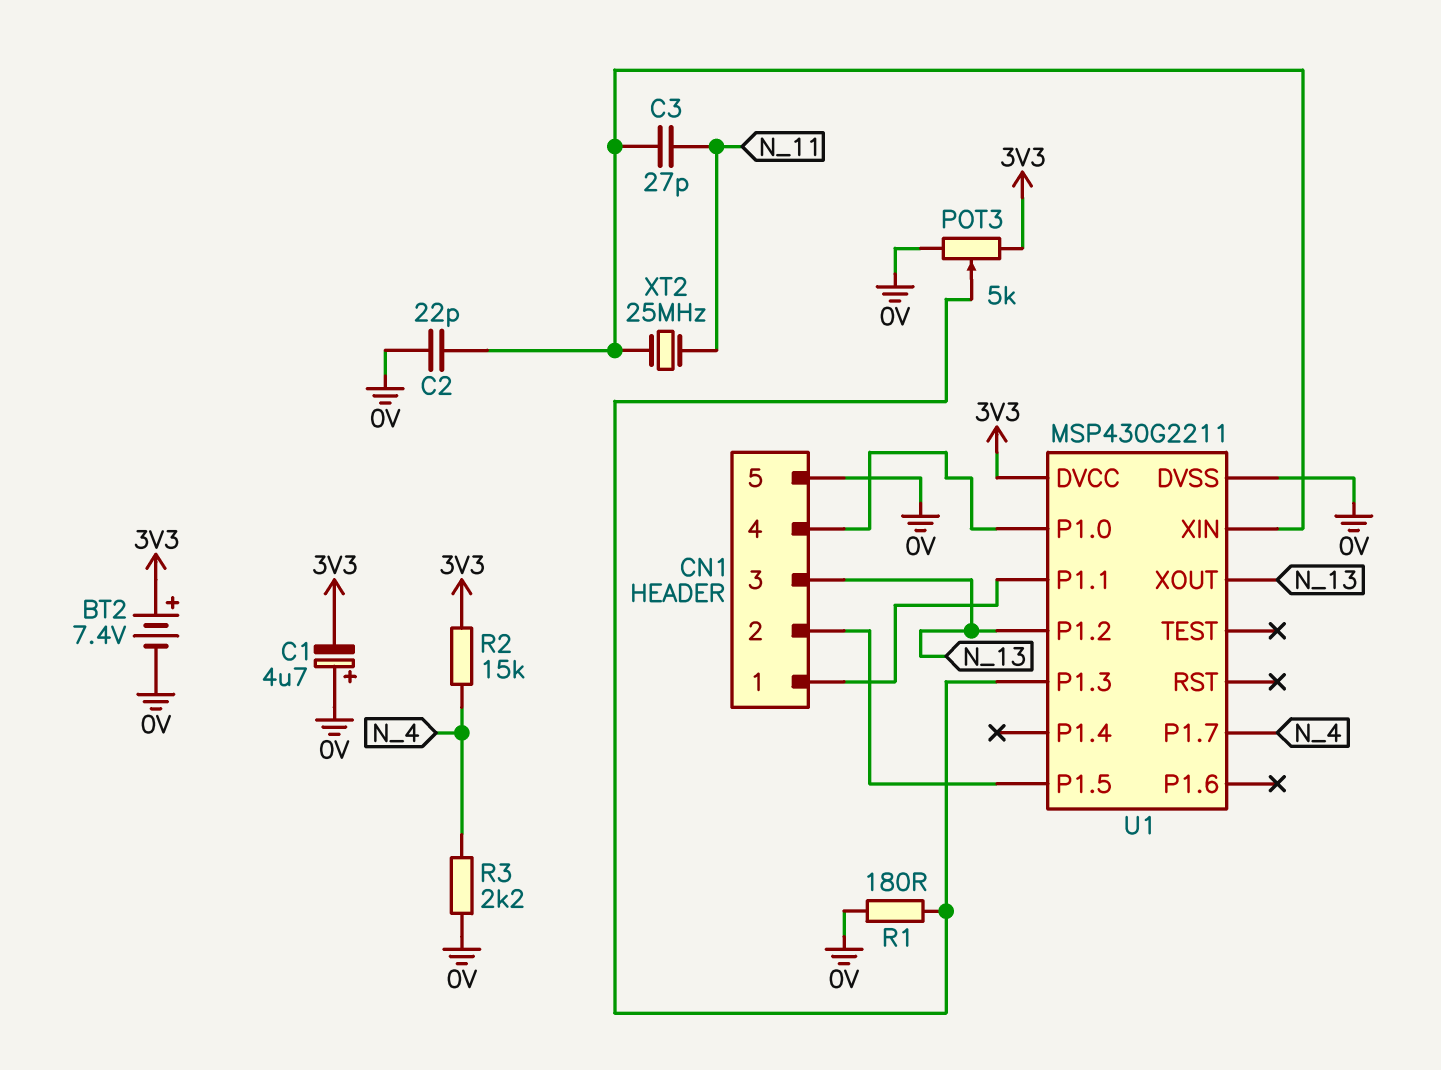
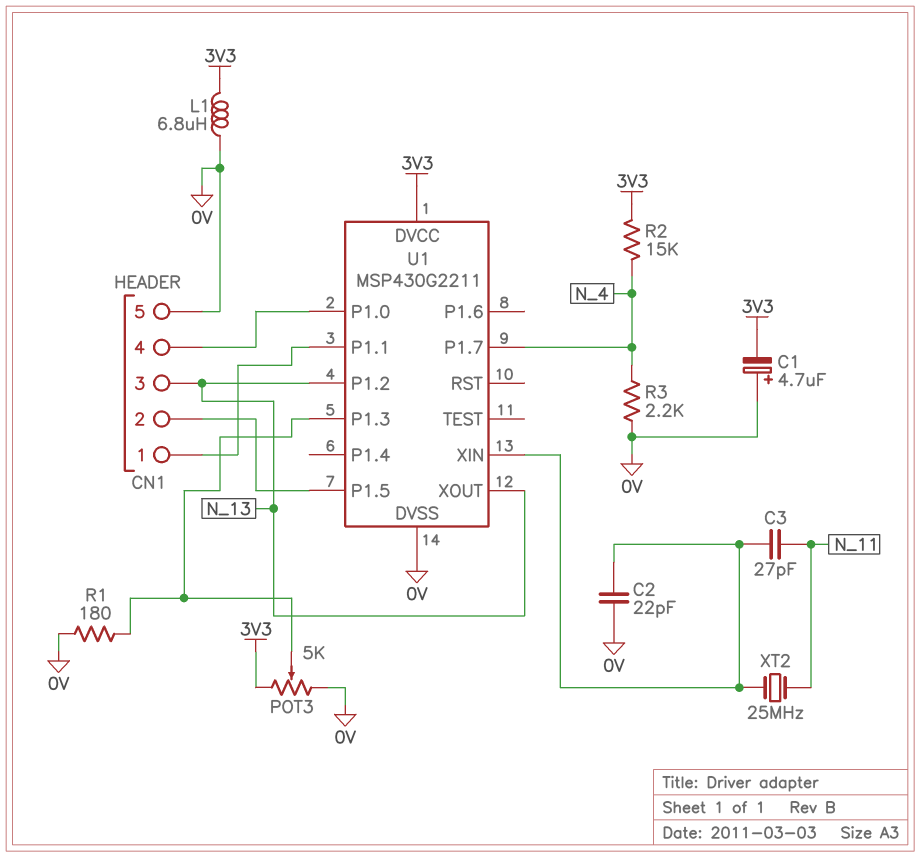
BT2: 7.4V (plus 3V3, minus 0V) -> none
L1: none -> 6.8uH (0V, 3V3)

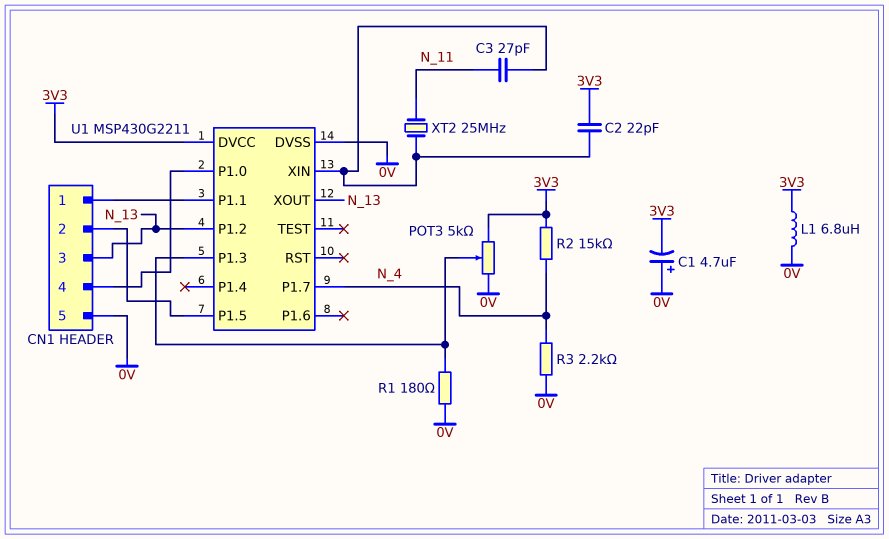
C2: 22pF (0V, U1/XIN) -> 22pF (3V3, U1/XIN)

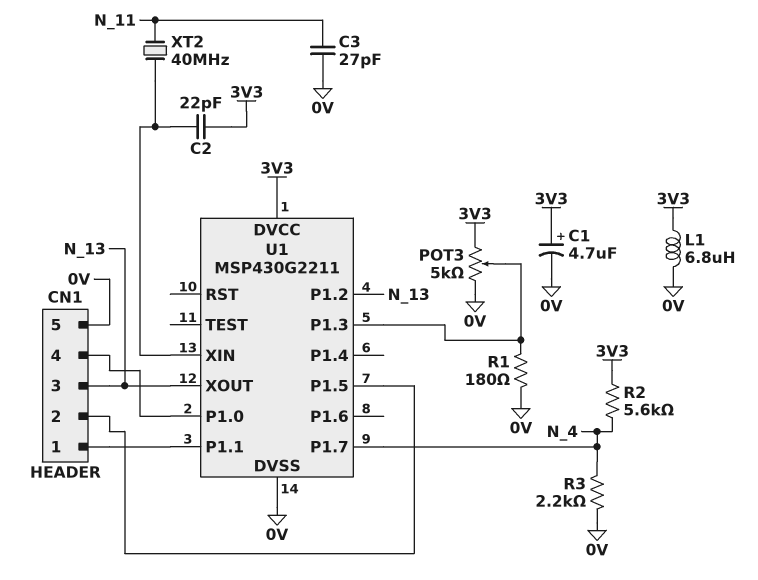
C1: 4.7uF (plus 0V, minus 3V3) -> 4.7uF (plus 3V3, minus 0V)
C3: 27pF (N_11, U1/XIN) -> 27pF (0V, N_11)
R2: 15k (3V3, N_4) -> 5.6k (3V3, N_4)
XT2: 25MHz (N_11, U1/XIN) -> 40MHz (N_11, U1/XIN)

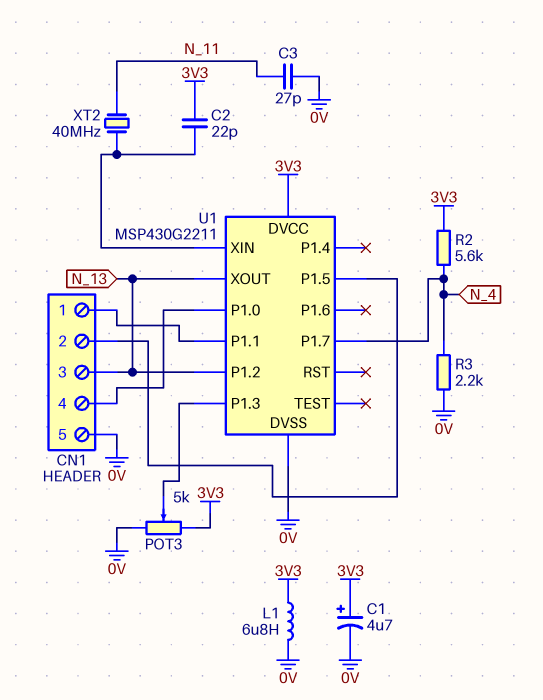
R1: 180 (0V, U1/P1.3) -> none

